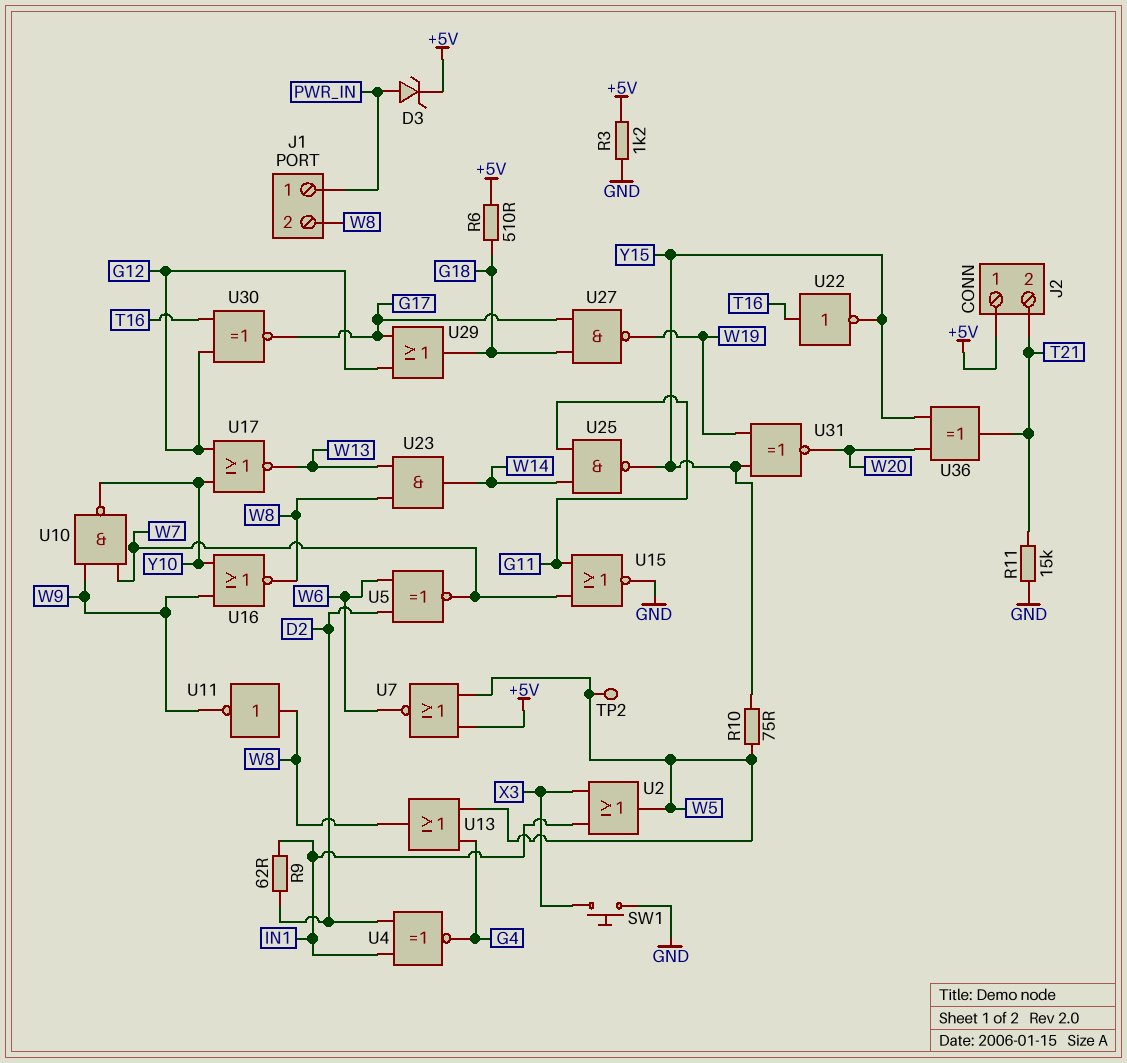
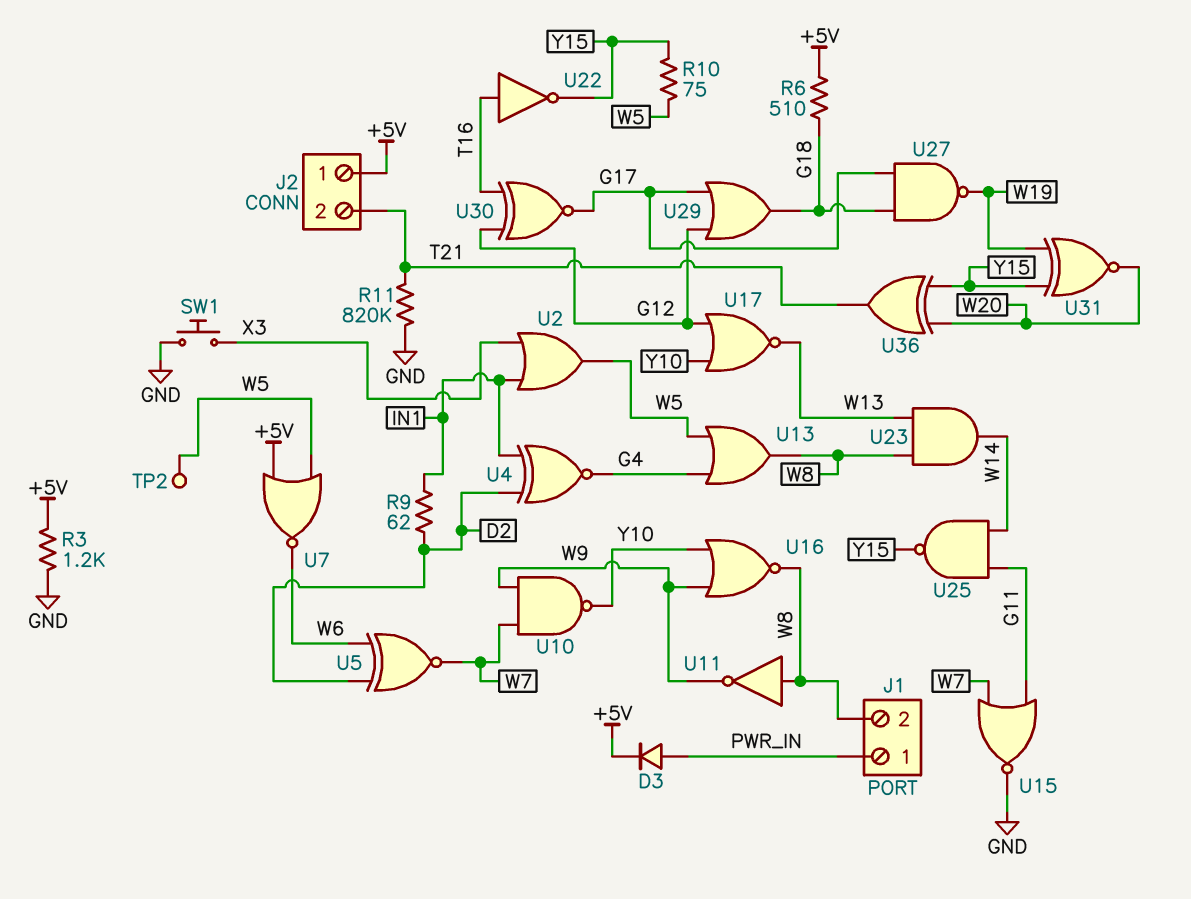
D3: zener (A PWR_IN, K +5V) -> diode (A PWR_IN, K +5V)
R11: 15k (GND, T21) -> 820k (GND, T21)

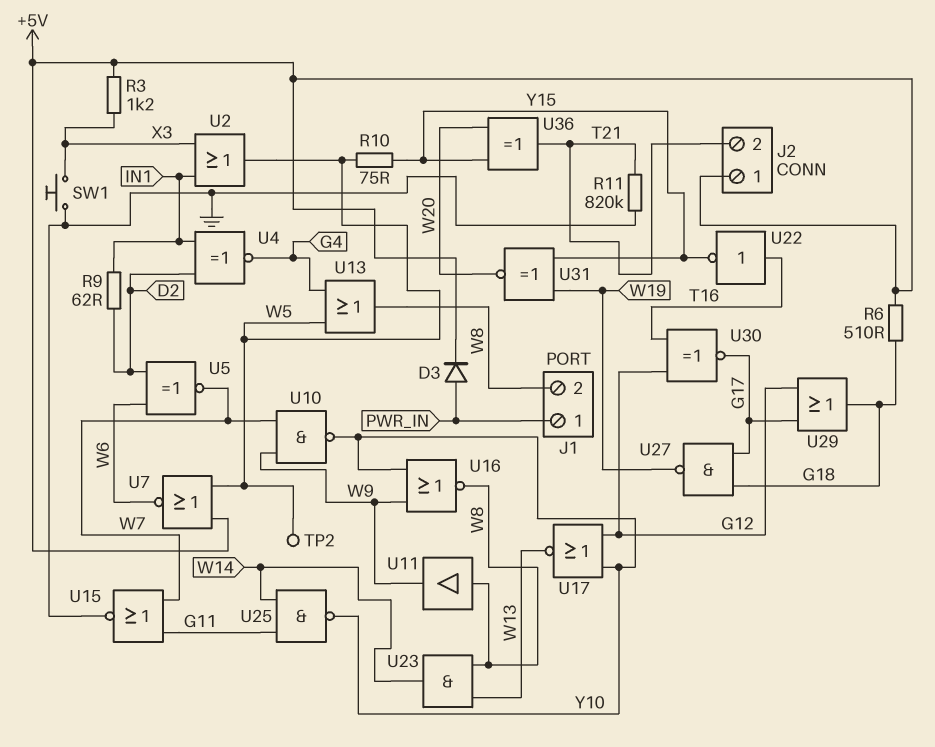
R3: 1.2k (+5V, GND) -> 1.2k (+5V, X3)
U11: NOT (in W8, out W9) -> buffer (in W8, out W9)
U25: NAND (in G11, in W14, out Y15) -> NAND (in G11, in W14, out Y10)

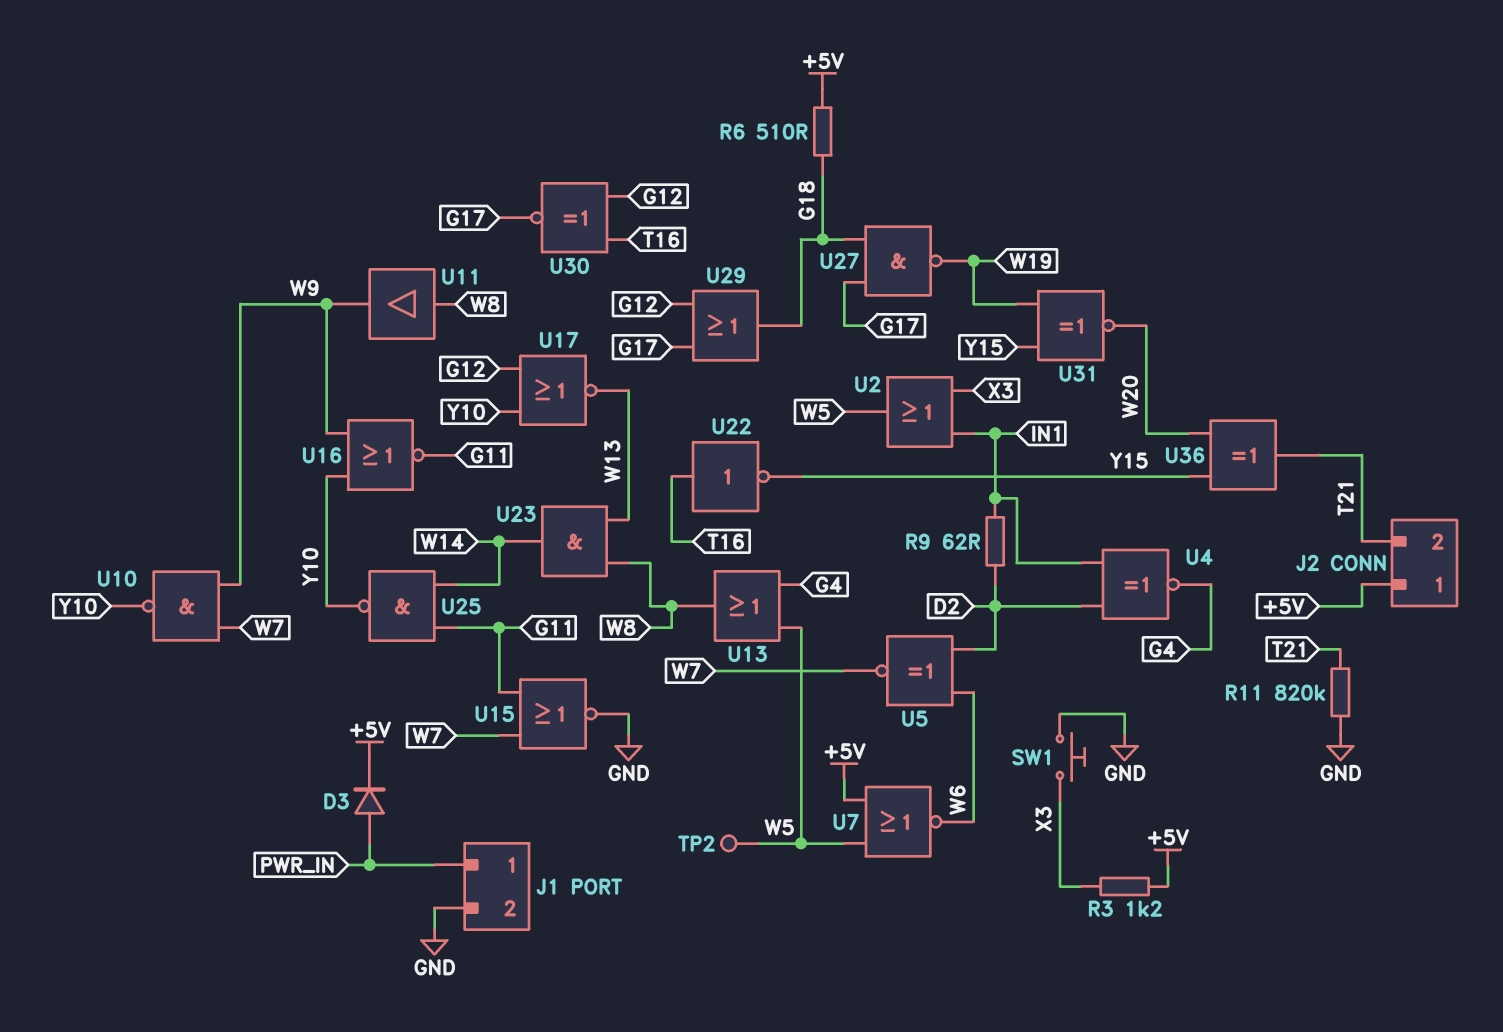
J1 pin 2: W8 -> GND
R10: 75 (W5, Y15) -> none
U16: NOR (in W9, in Y10, out W8) -> NOR (in W9, in Y10, out G11)

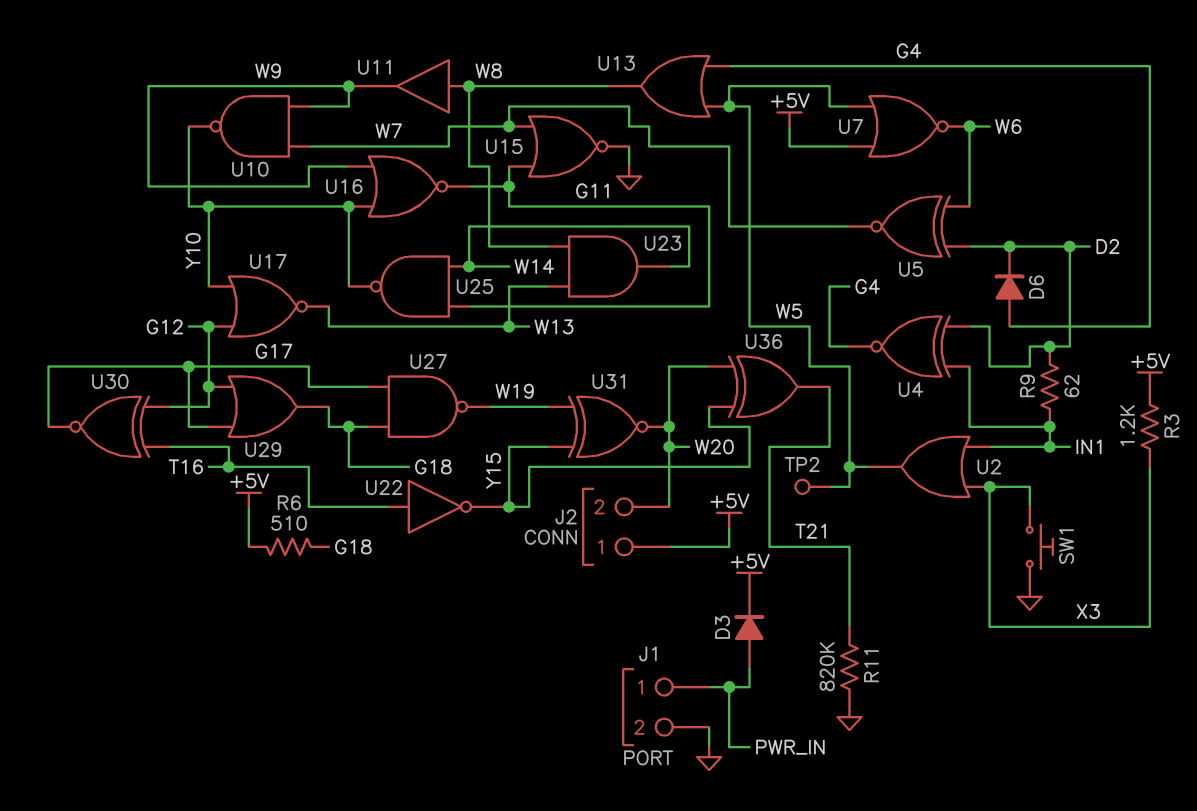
D6: none -> diode (A G4, K D2)
J2 pin 2: T21 -> W20

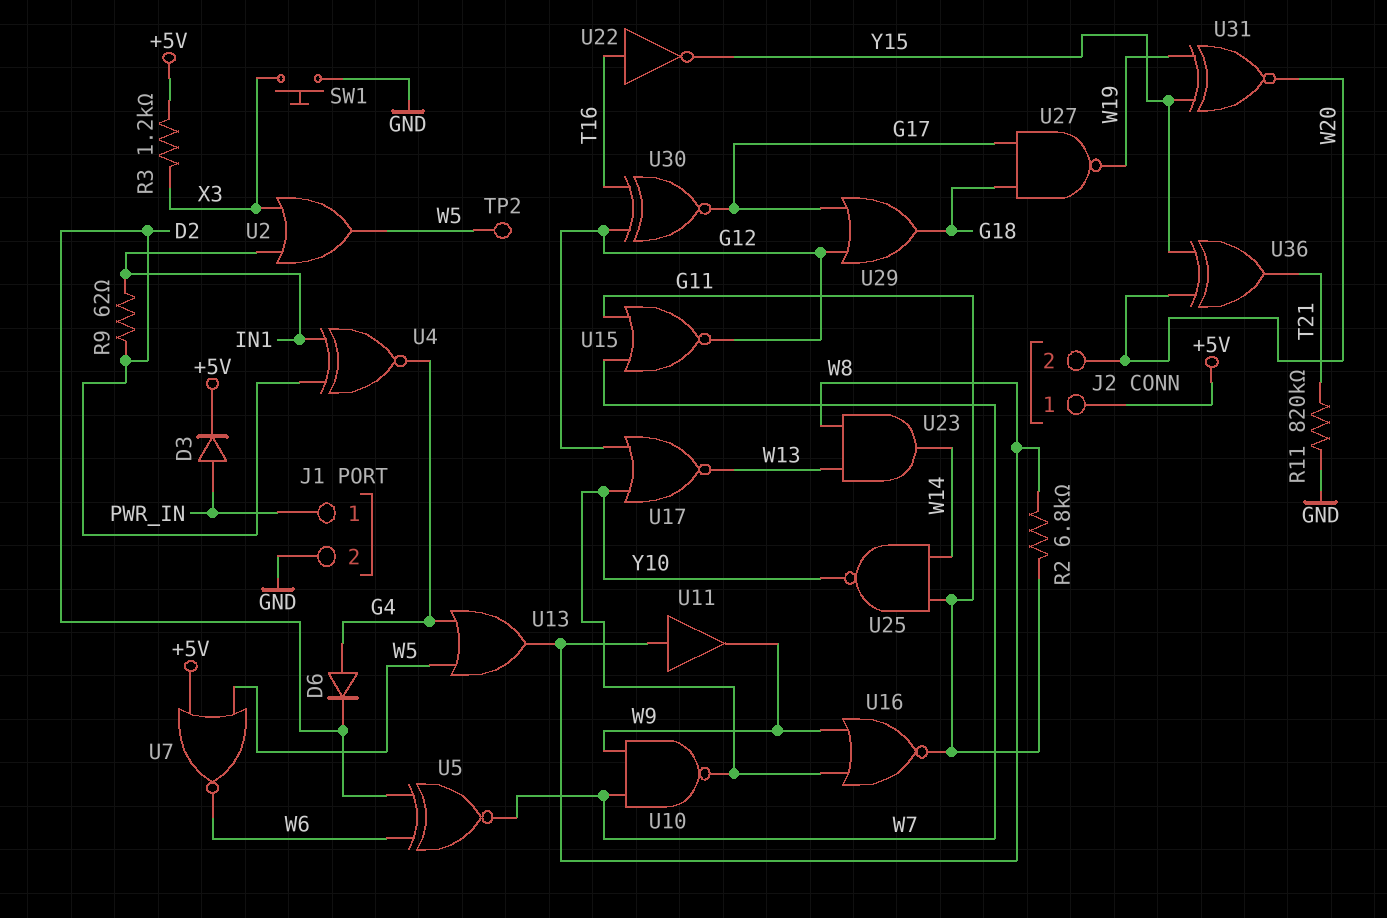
R2: none -> 6.8k (G11, W8)
R6: 510 (+5V, G18) -> none
U15: NOR (in G11, in W7, out GND) -> NOR (in G11, in W7, out G12)

